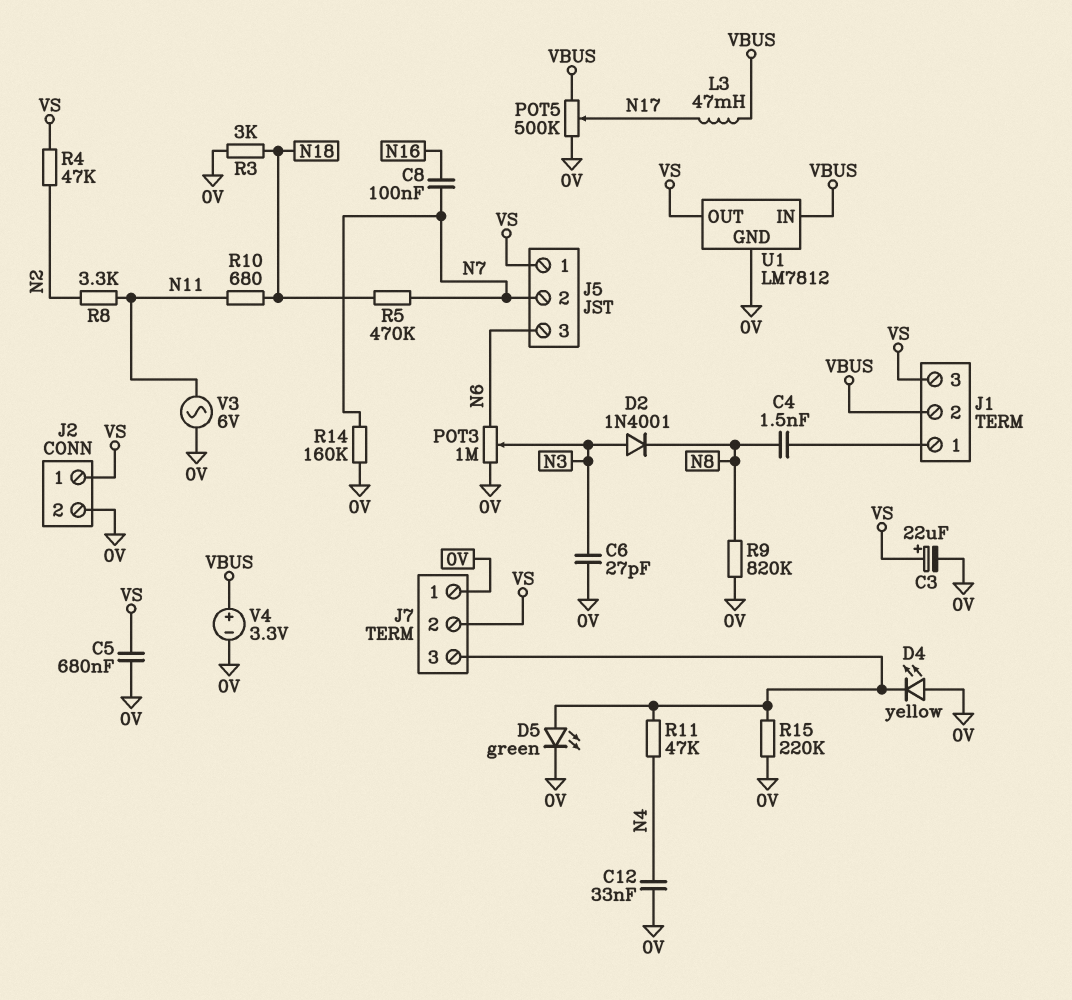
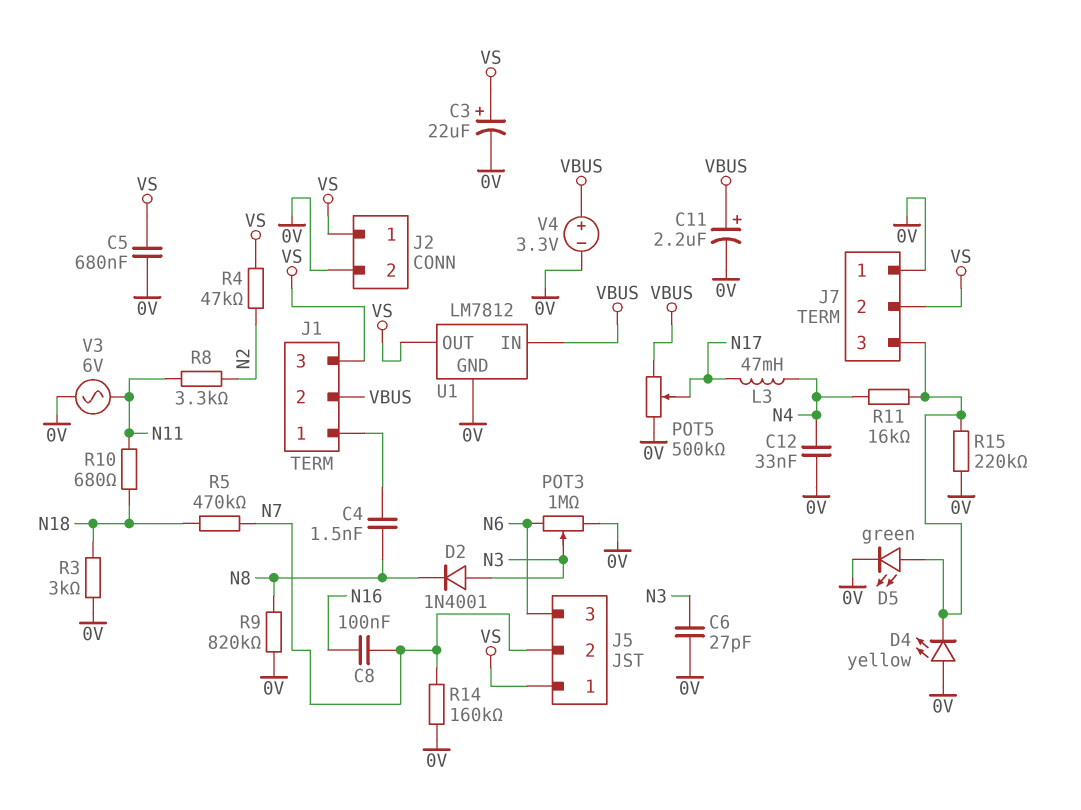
C11: none -> 2.2uF (plus VBUS, minus 0V)
L3: 47mH (N17, VBUS) -> 47mH (N4, N17)
R11: 47k (J7/3, N4) -> 16k (J7/3, N4)

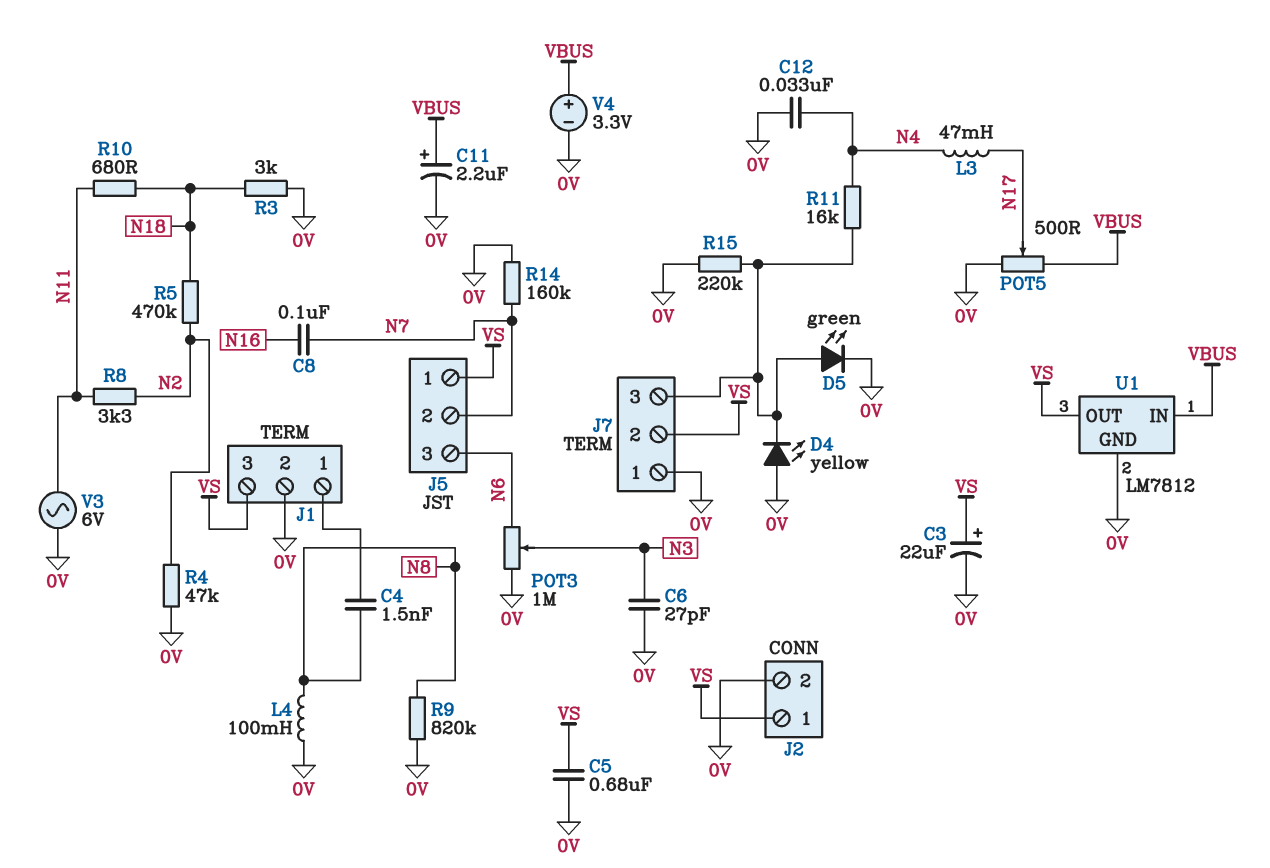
D2: diode 1N4001 (A N3, K N8) -> none
J1 pin 2: VBUS -> 0V
L4: none -> 100mH (0V, N8)
POT5: 500k (0V, VBUS, wiper N17) -> 500 (0V, VBUS, wiper N17)
R4: 47k (N2, VS) -> 47k (0V, N2)
R5: 470k (N7, N18) -> 470k (N2, N18)

